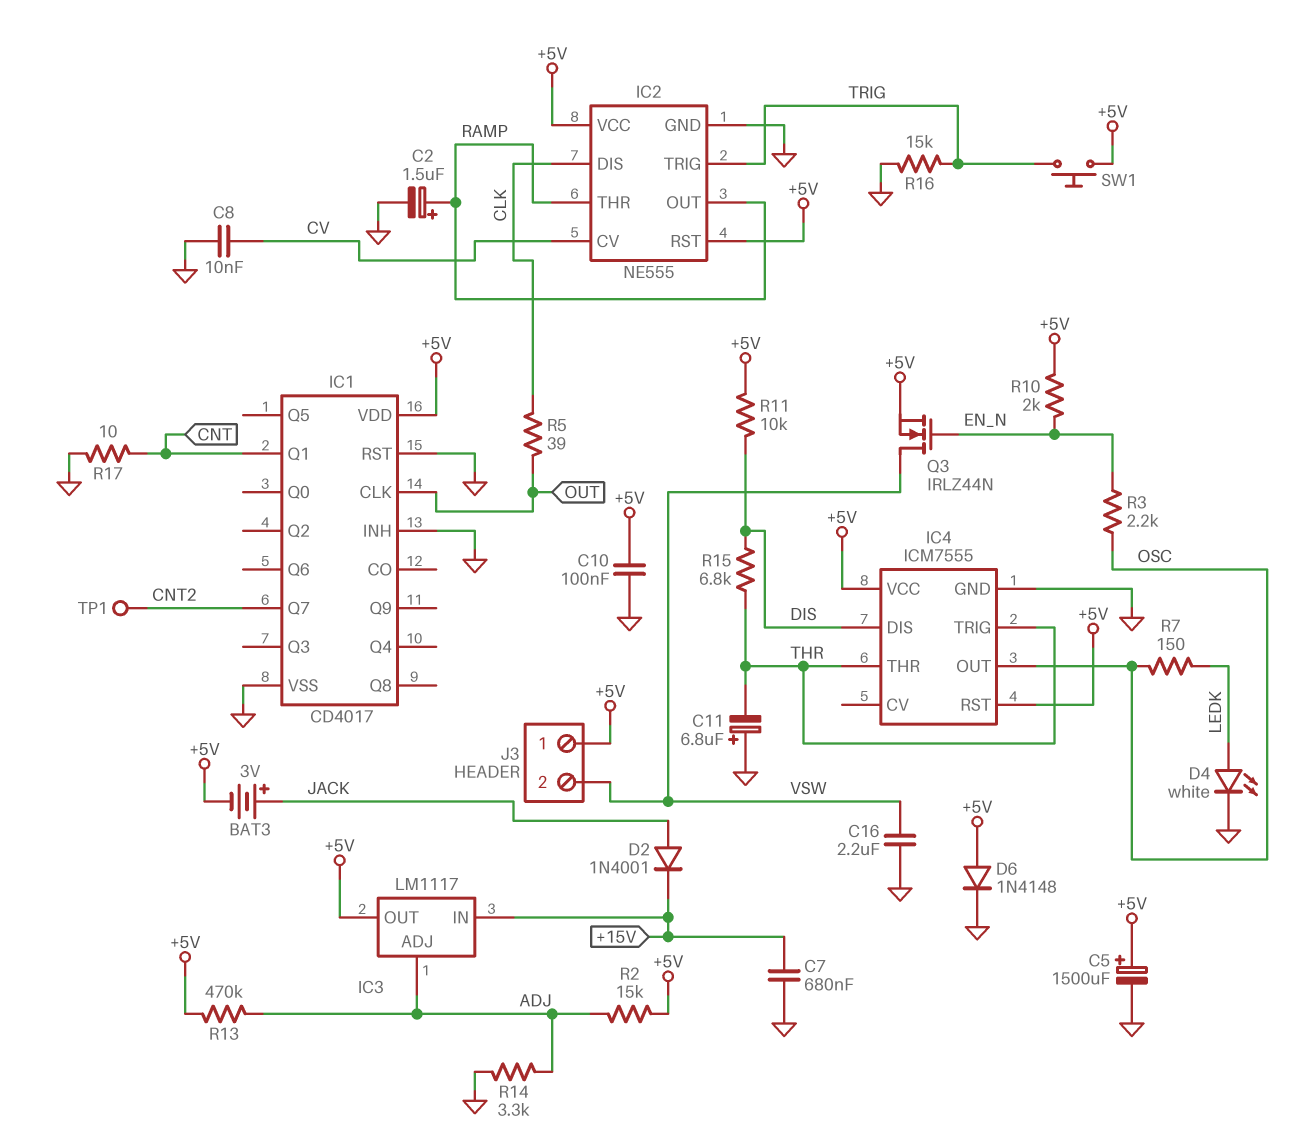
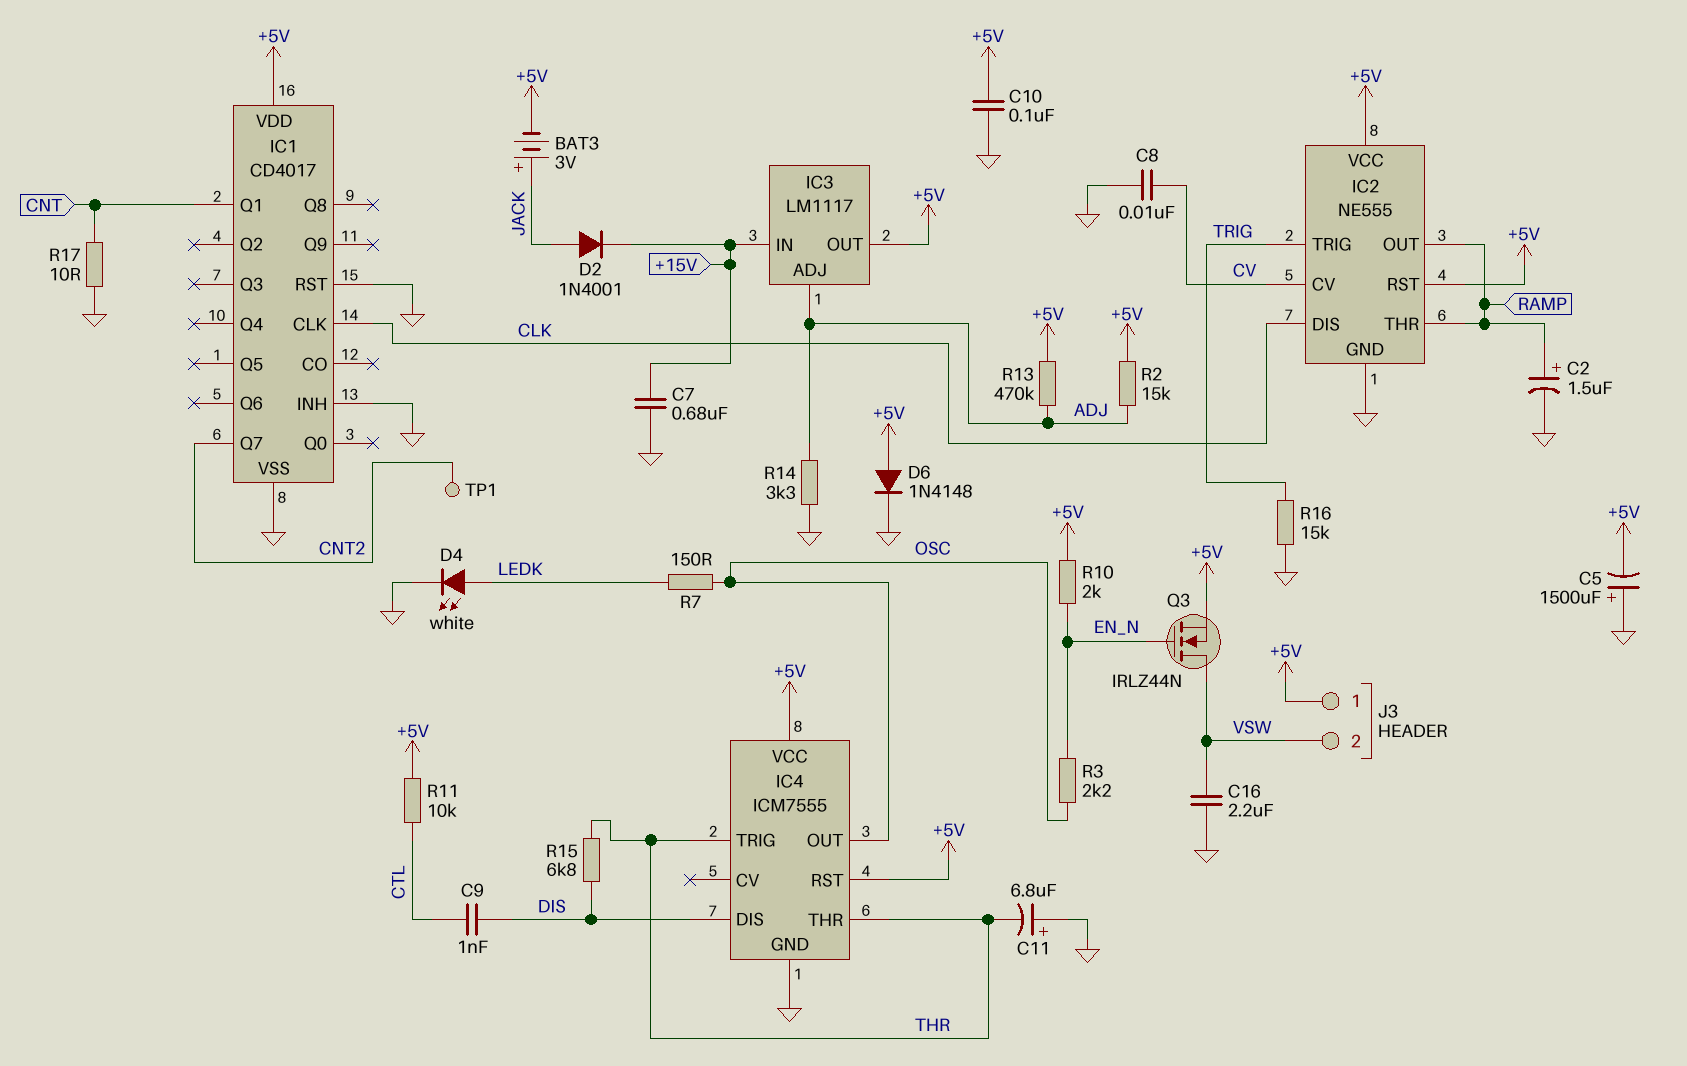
C5: 1500uF (plus +5V, minus GND) -> 1500uF (plus GND, minus +5V)
C9: none -> 1nF (CTL, DIS)
IC1 pin CLK: OUT -> CLK
R5: 39 (CLK, OUT) -> none
R11: 10k (+5V, DIS) -> 10k (+5V, CTL)
SW1: button (+5V, TRIG) -> none

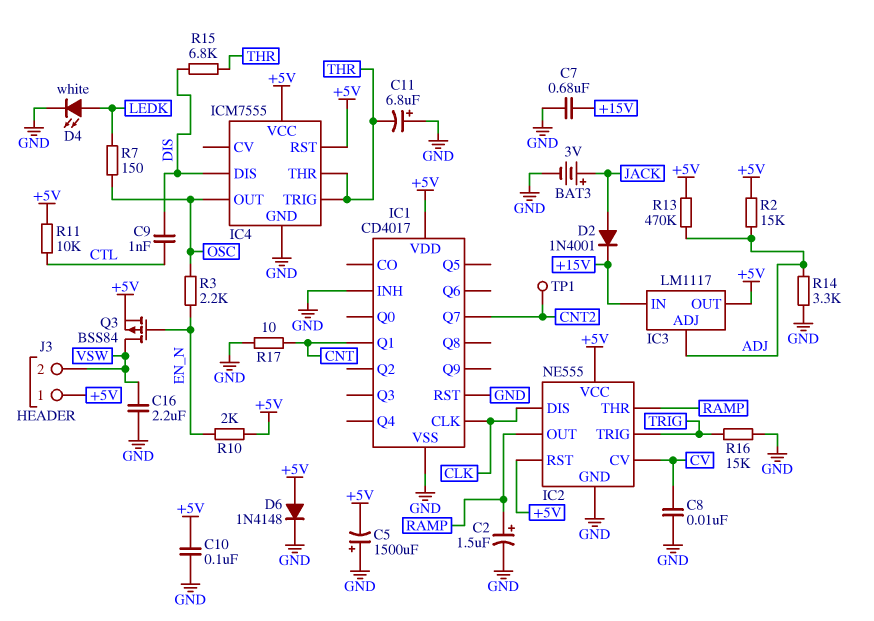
BAT3: 3V (plus JACK, minus +5V) -> 3V (plus JACK, minus GND)
Q3: NMOS IRLZ44N (G EN_N, D VSW, S +5V) -> PMOS BSS84 (G EN_N, D VSW, S +5V)

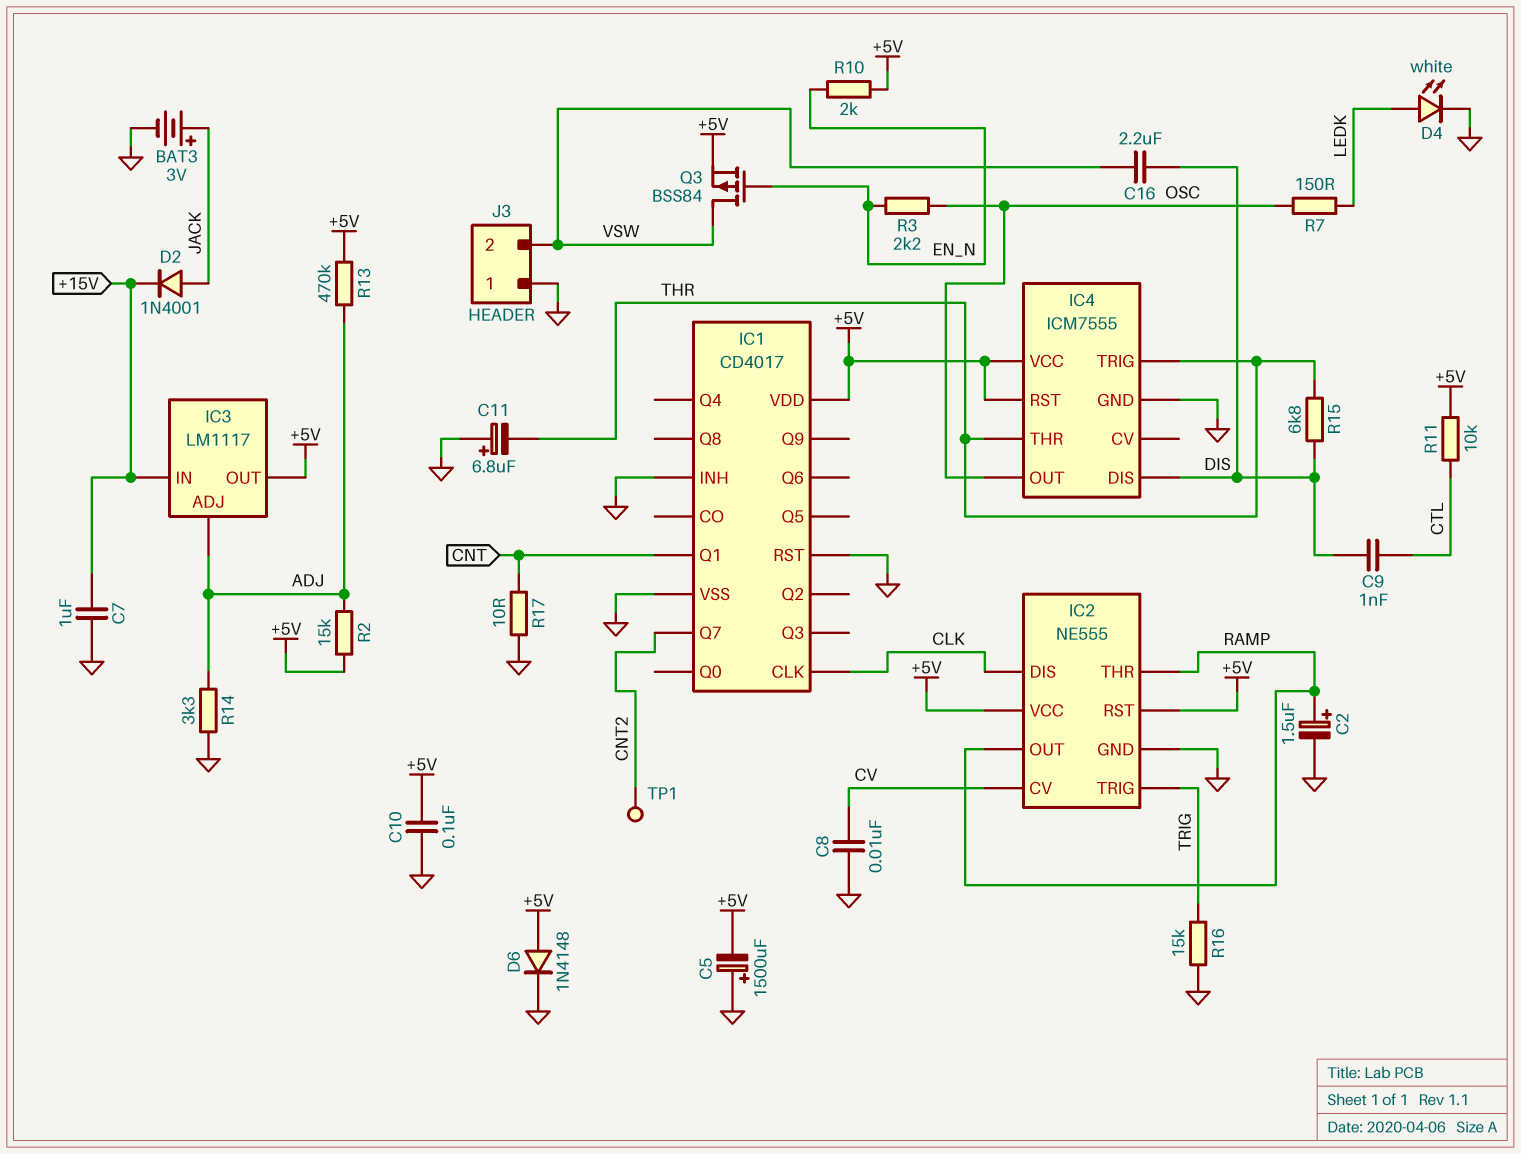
C7: 680nF (+15V, GND) -> 1uF (+15V, GND)
C16: 2.2uF (GND, VSW) -> 2.2uF (DIS, VSW)
J3 pin 1: +5V -> GND

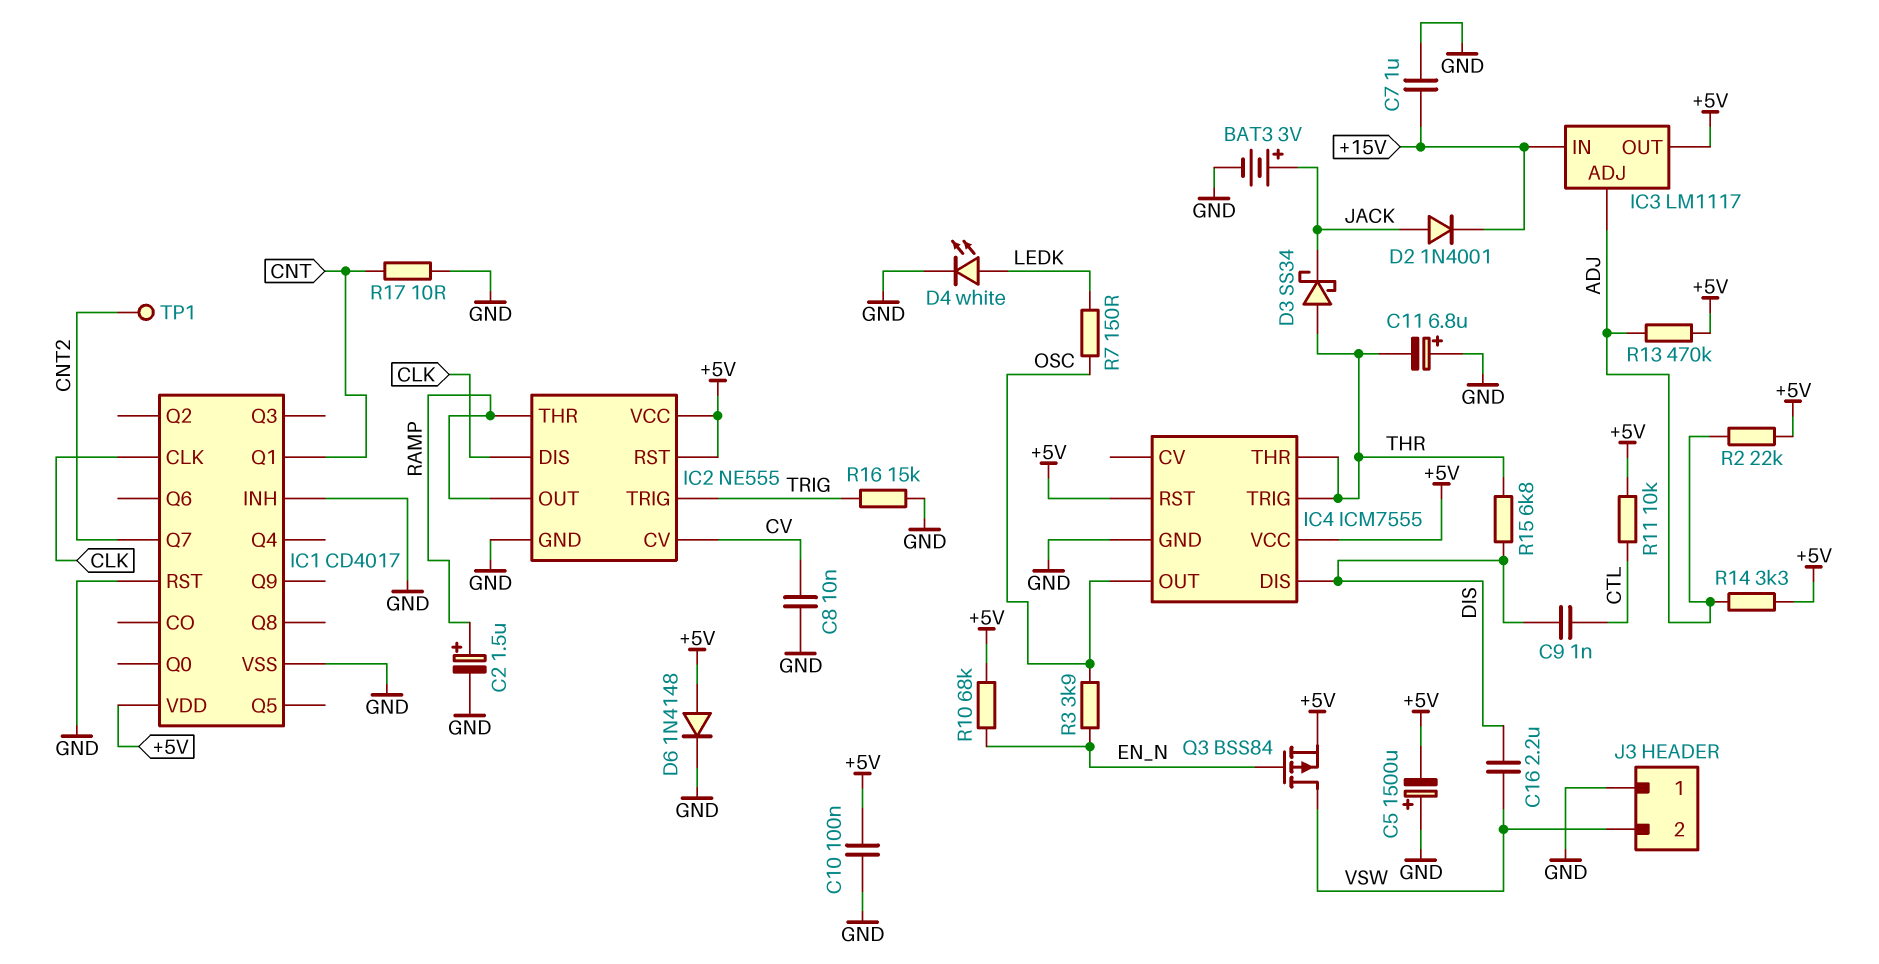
D3: none -> schottky SS34 (A THR, K JACK)
R2: 15k (+5V, ADJ) -> 22k (+5V, ADJ)
R3: 2.2k (EN_N, OSC) -> 3.9k (EN_N, OSC)
R10: 2k (+5V, EN_N) -> 68k (+5V, EN_N)
R14: 3.3k (ADJ, GND) -> 3.3k (+5V, ADJ)

